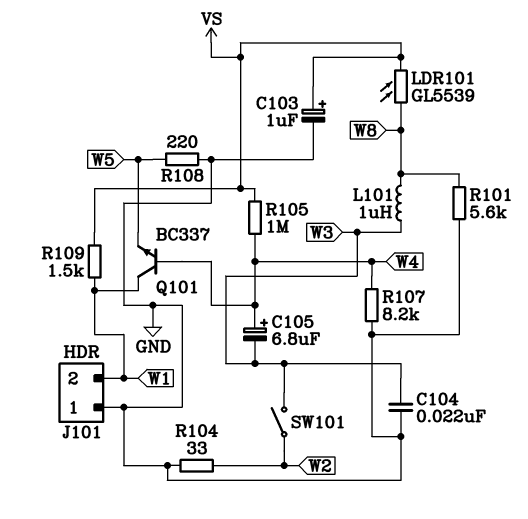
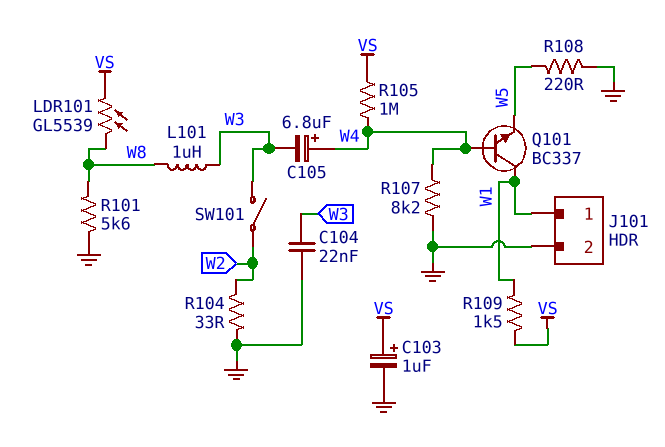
J101 pin 1: GND -> W1
J101 pin 2: W1 -> GND

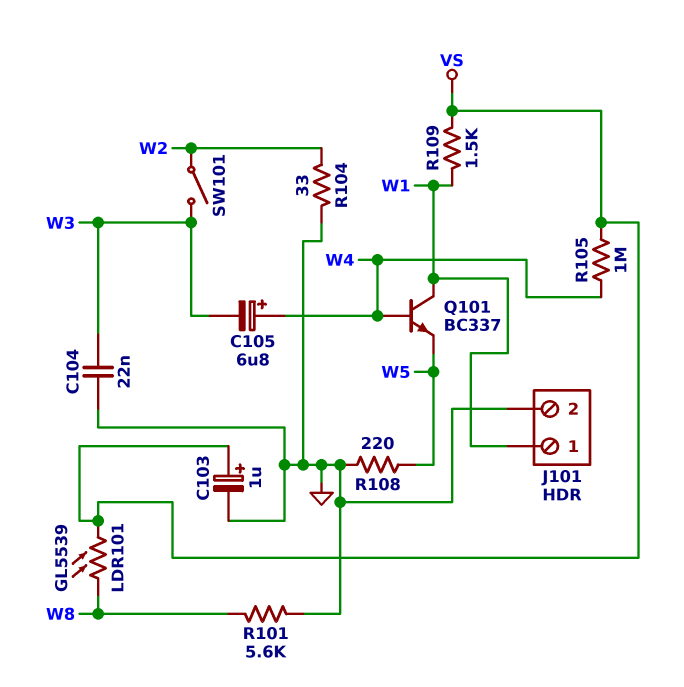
L101: 1uH (W3, W8) -> none
R107: 8.2k (GND, W4) -> none

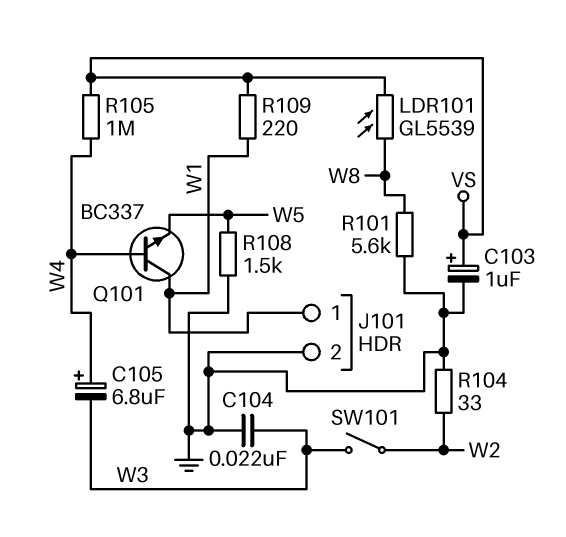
R108: 220 (GND, W5) -> 1.5k (GND, W5)
R109: 1.5k (VS, W1) -> 220 (VS, W1)

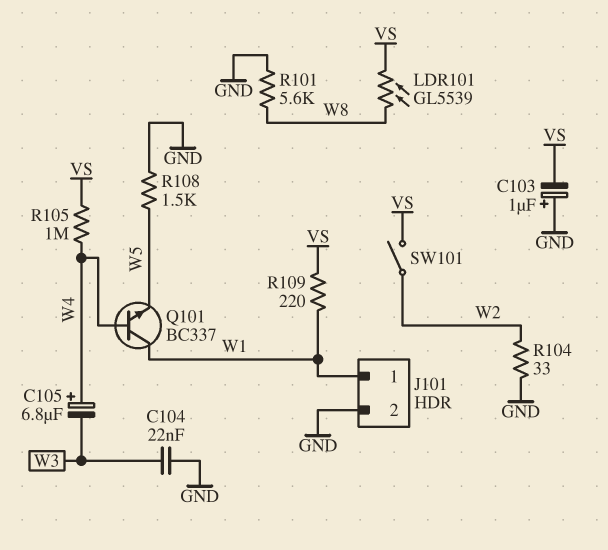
C103: 1uF (plus VS, minus GND) -> 1uF (plus GND, minus VS)
SW101: switch (W2, W3) -> switch (VS, W2)

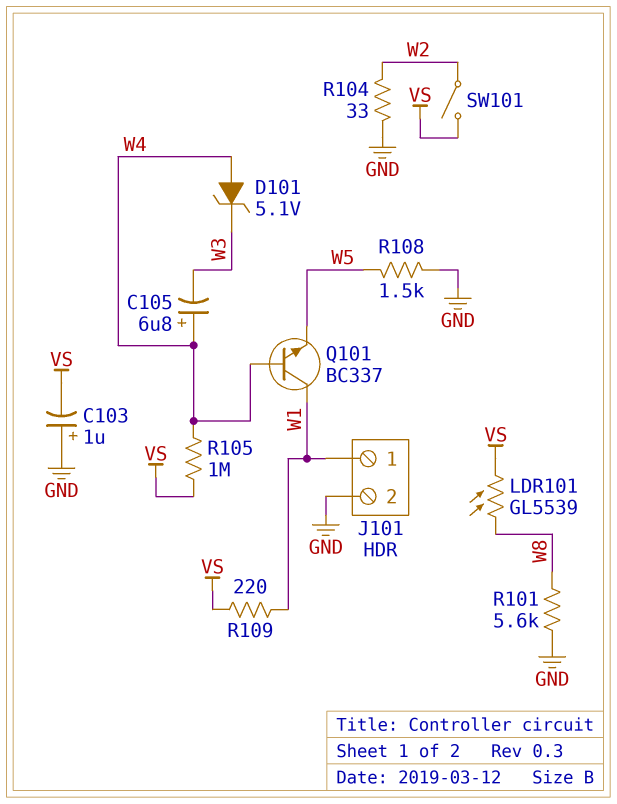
C104: 22nF (GND, W3) -> none
D101: none -> zener 5.1V (A W4, K W3)

